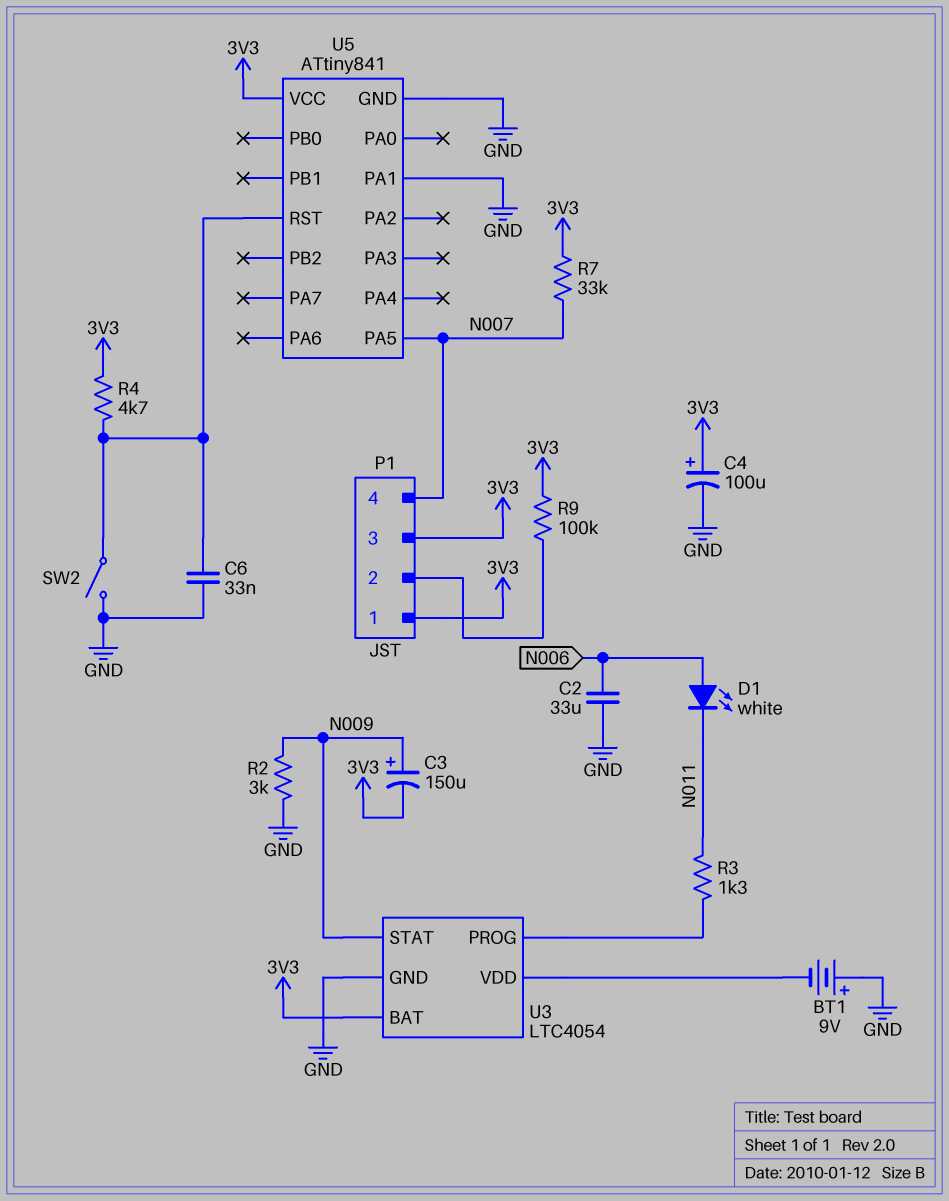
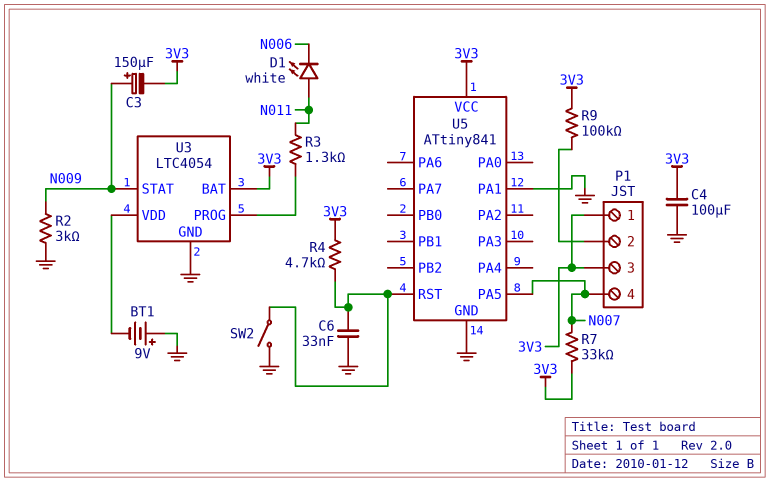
C2: 33uF (GND, N006) -> none
C4: 100uF (plus 3V3, minus GND) -> 100uF (3V3, GND)
D1: LED white (A N006, K N011) -> LED white (A N011, K N006)

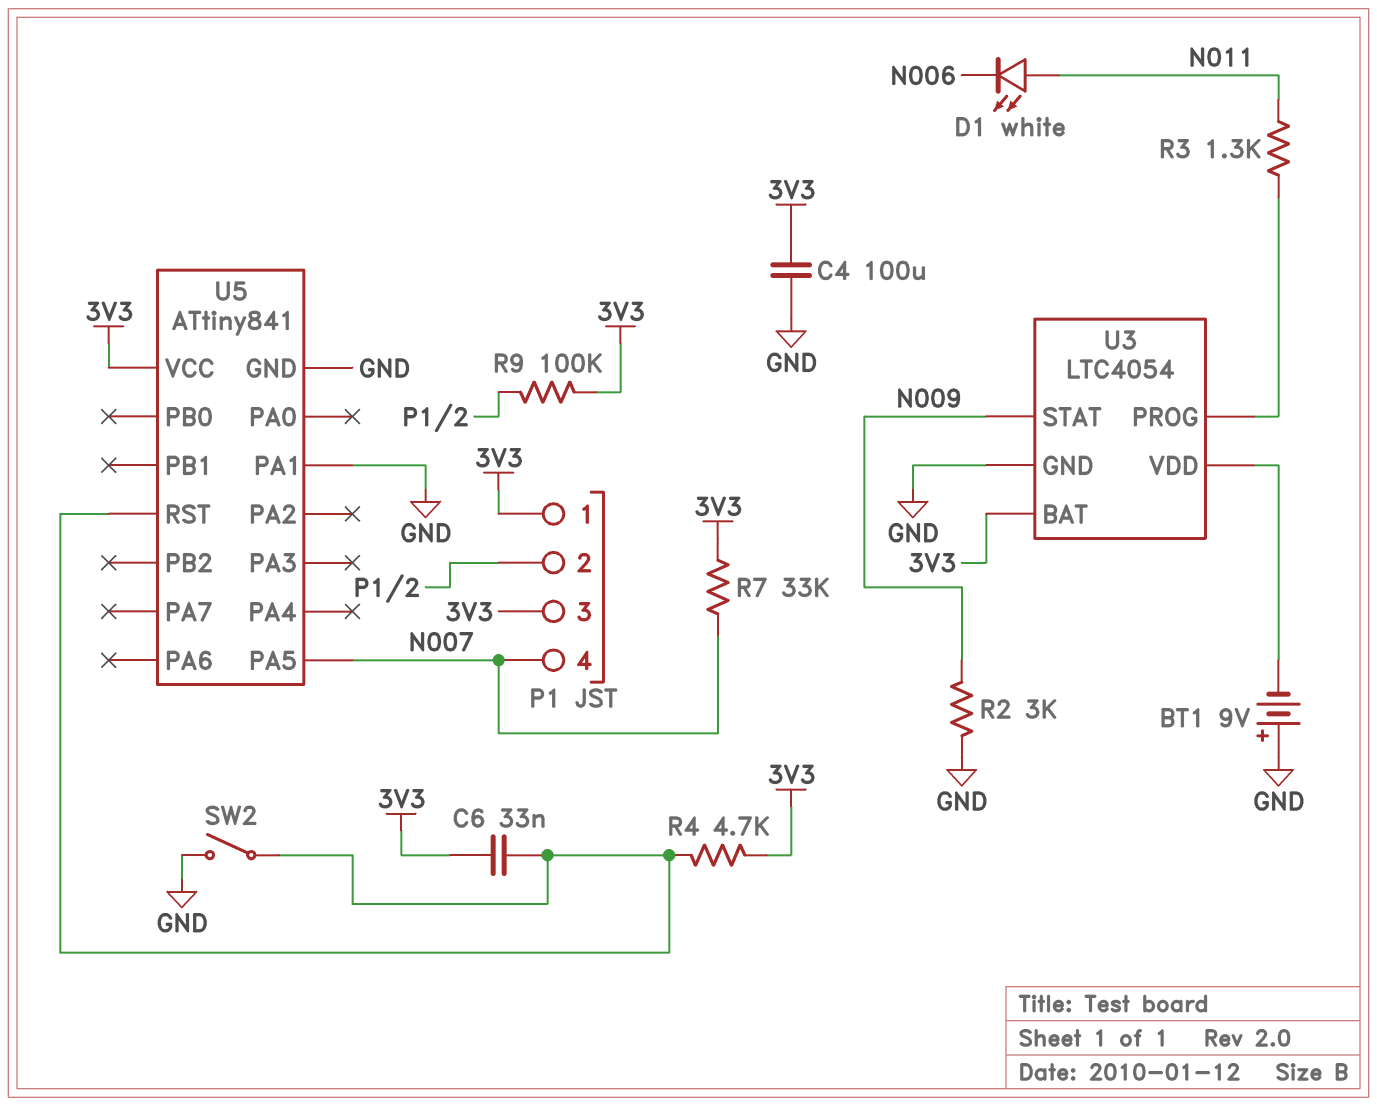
C3: 150uF (plus N009, minus 3V3) -> none
C6: 33nF (GND, U5/RST) -> 33nF (3V3, U5/RST)

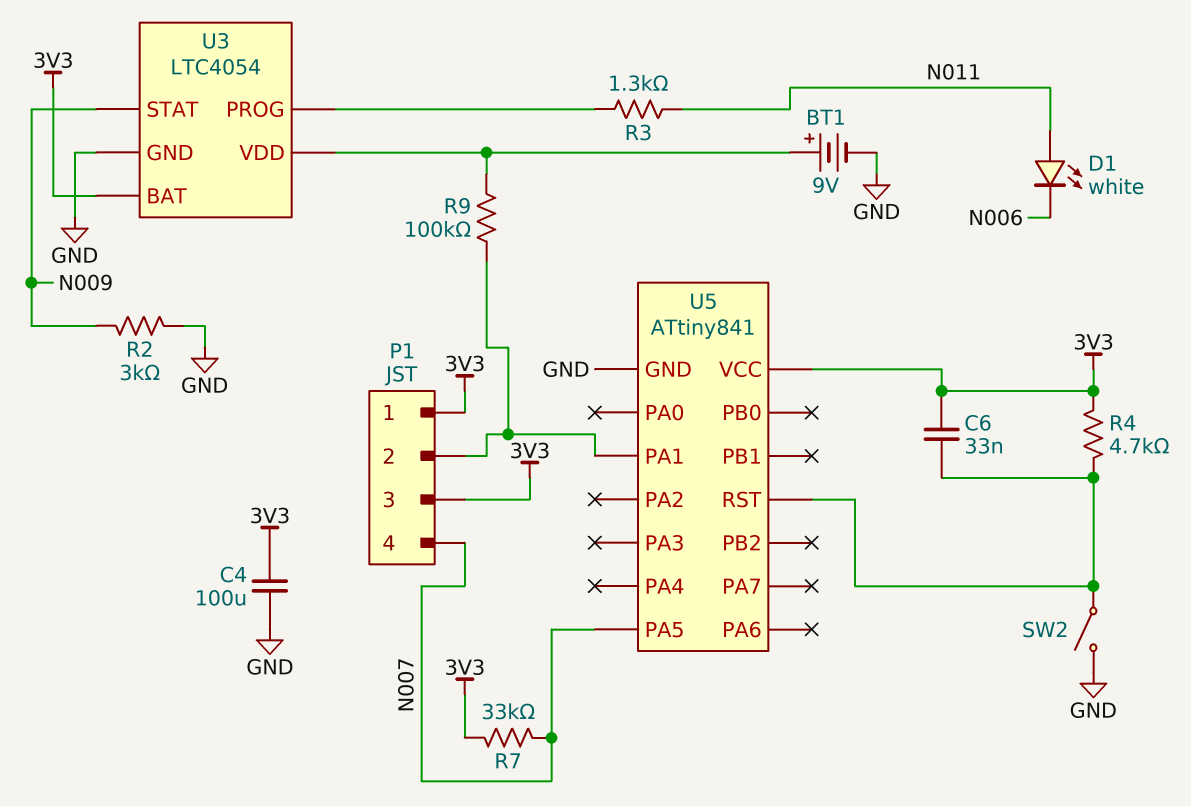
BT1: 9V (plus GND, minus U3/VDD) -> 9V (plus U3/VDD, minus GND)
R9: 100k (3V3, P1/2) -> 100k (P1/2, U3/VDD)
U5 pin PA1: GND -> P1/2

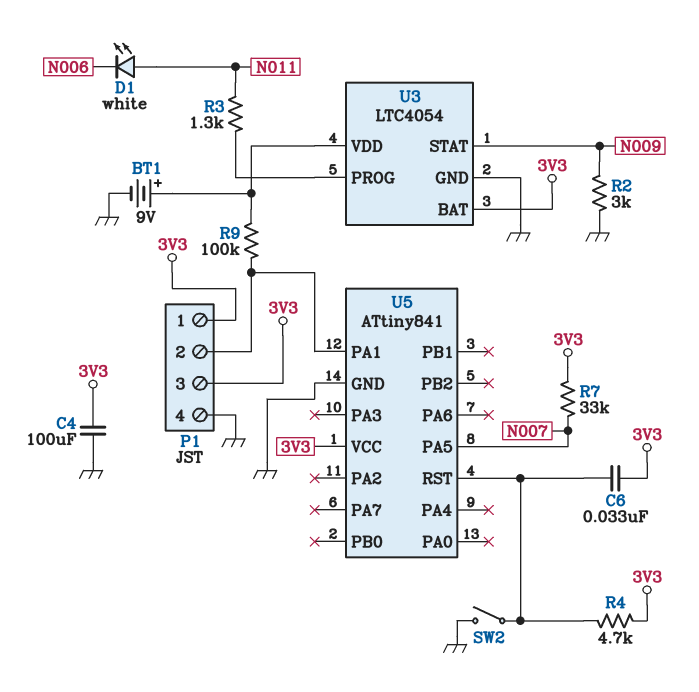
P1 pin 4: N007 -> GND

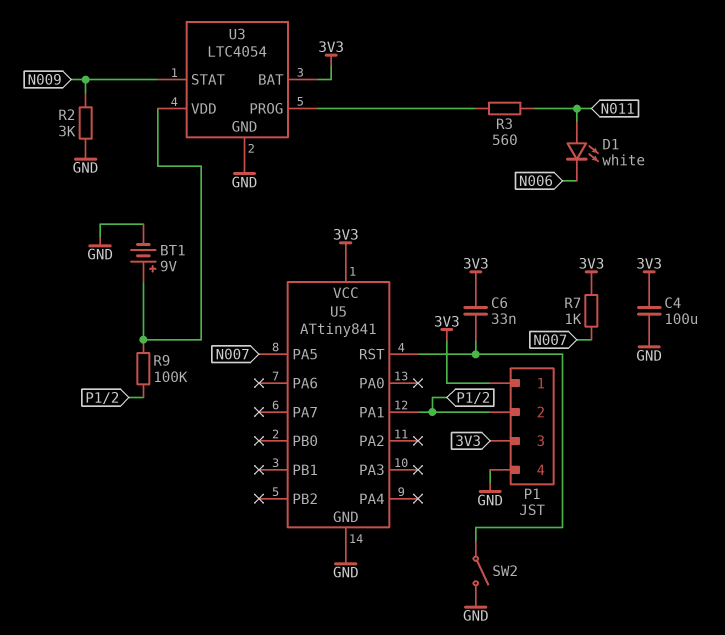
R3: 1.3k (N011, U3/PROG) -> 560 (N011, U3/PROG)
R4: 4.7k (3V3, U5/RST) -> none
R7: 33k (3V3, N007) -> 1k (3V3, N007)

